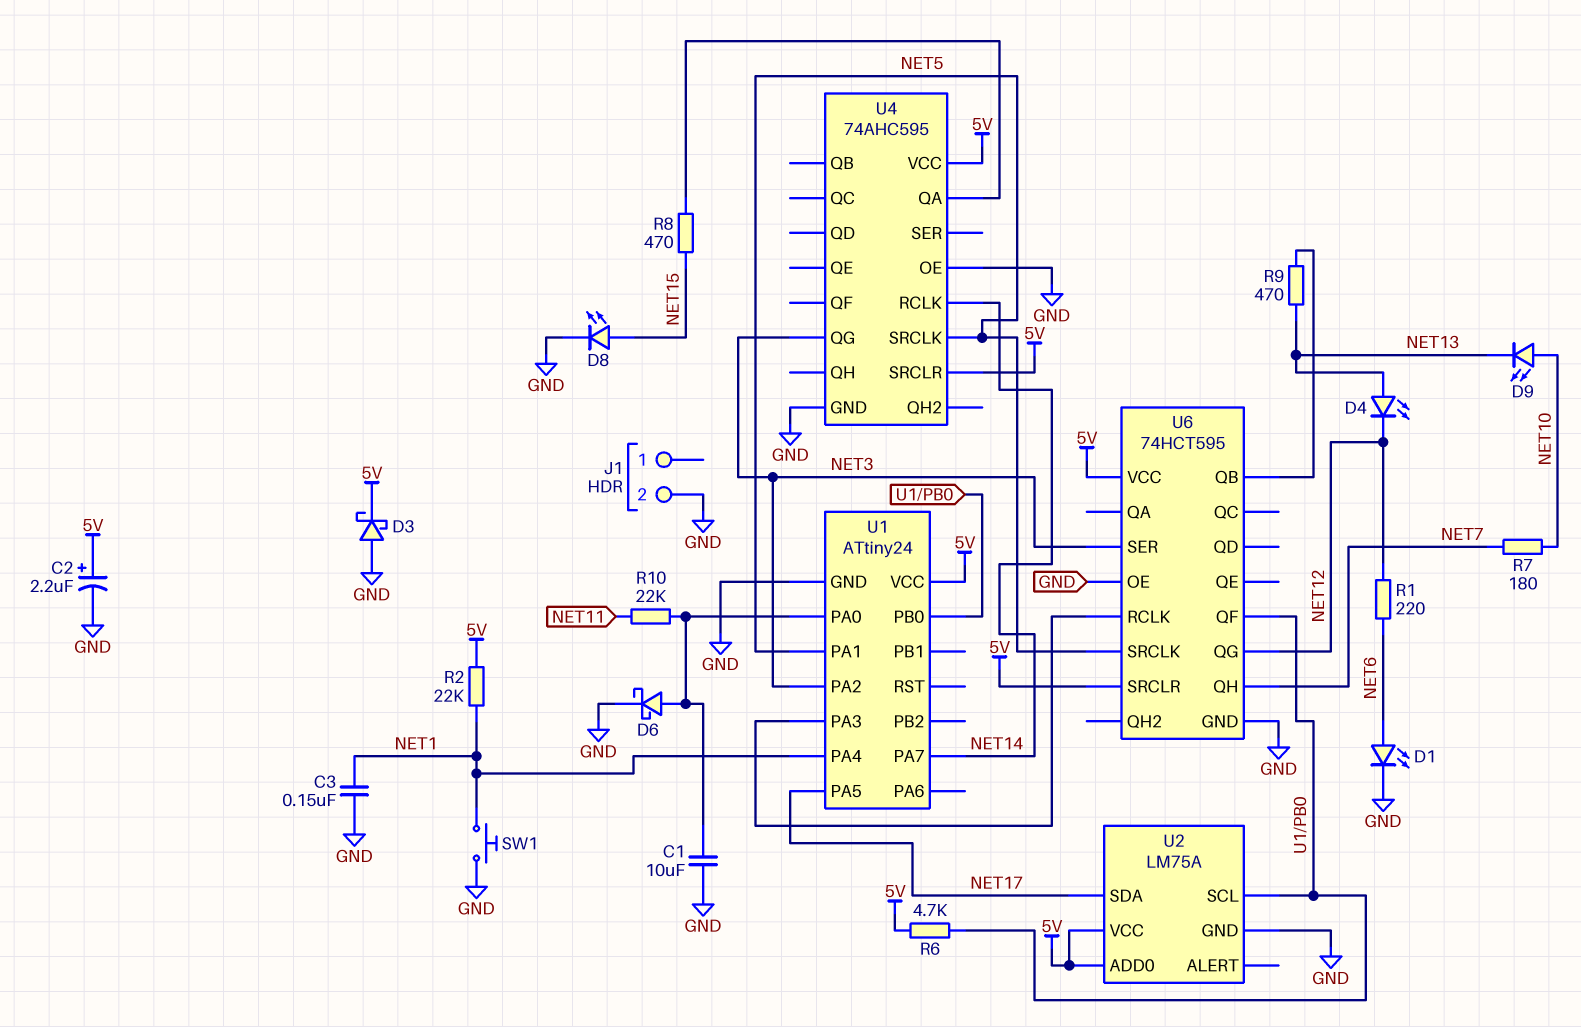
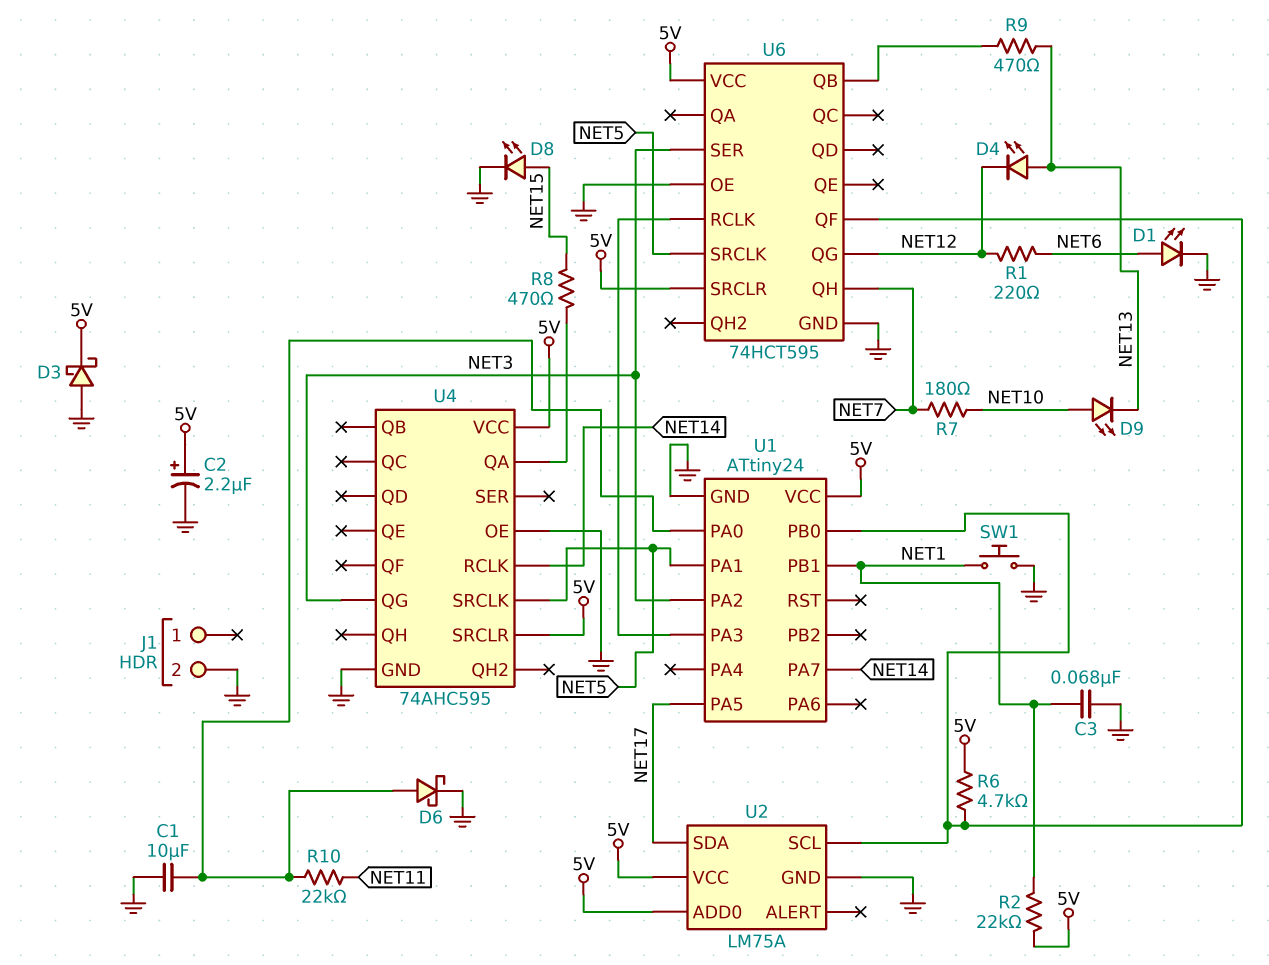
C3: 150nF (GND, NET1) -> 68nF (GND, NET1)
U1 pin PA4: NET1 -> none
U1 pin PB1: none -> NET1

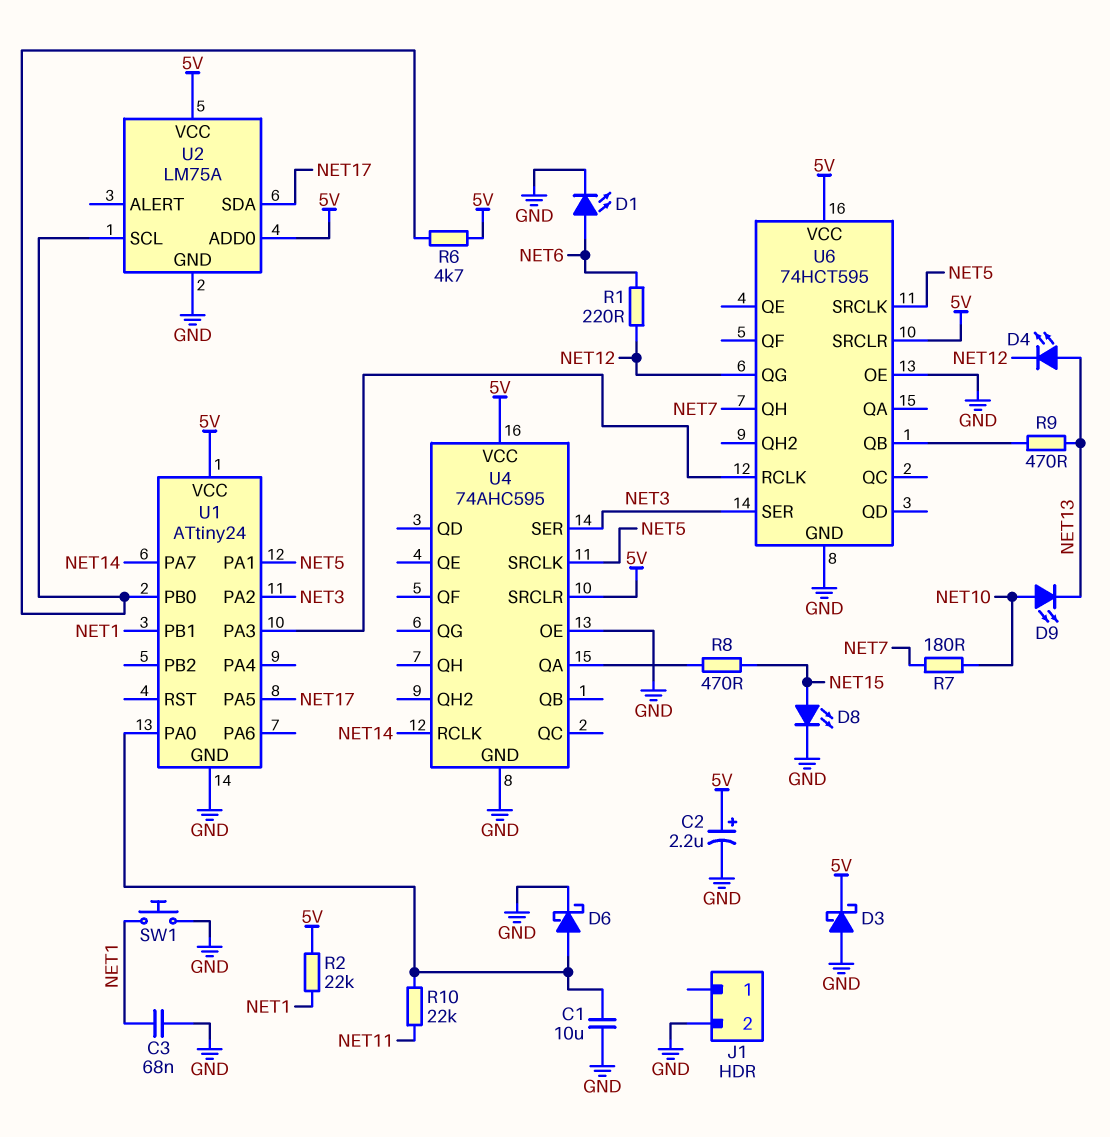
U4 pin QG: NET3 -> none
U4 pin SER: none -> NET3
U6 pin QF: U1/PB0 -> none

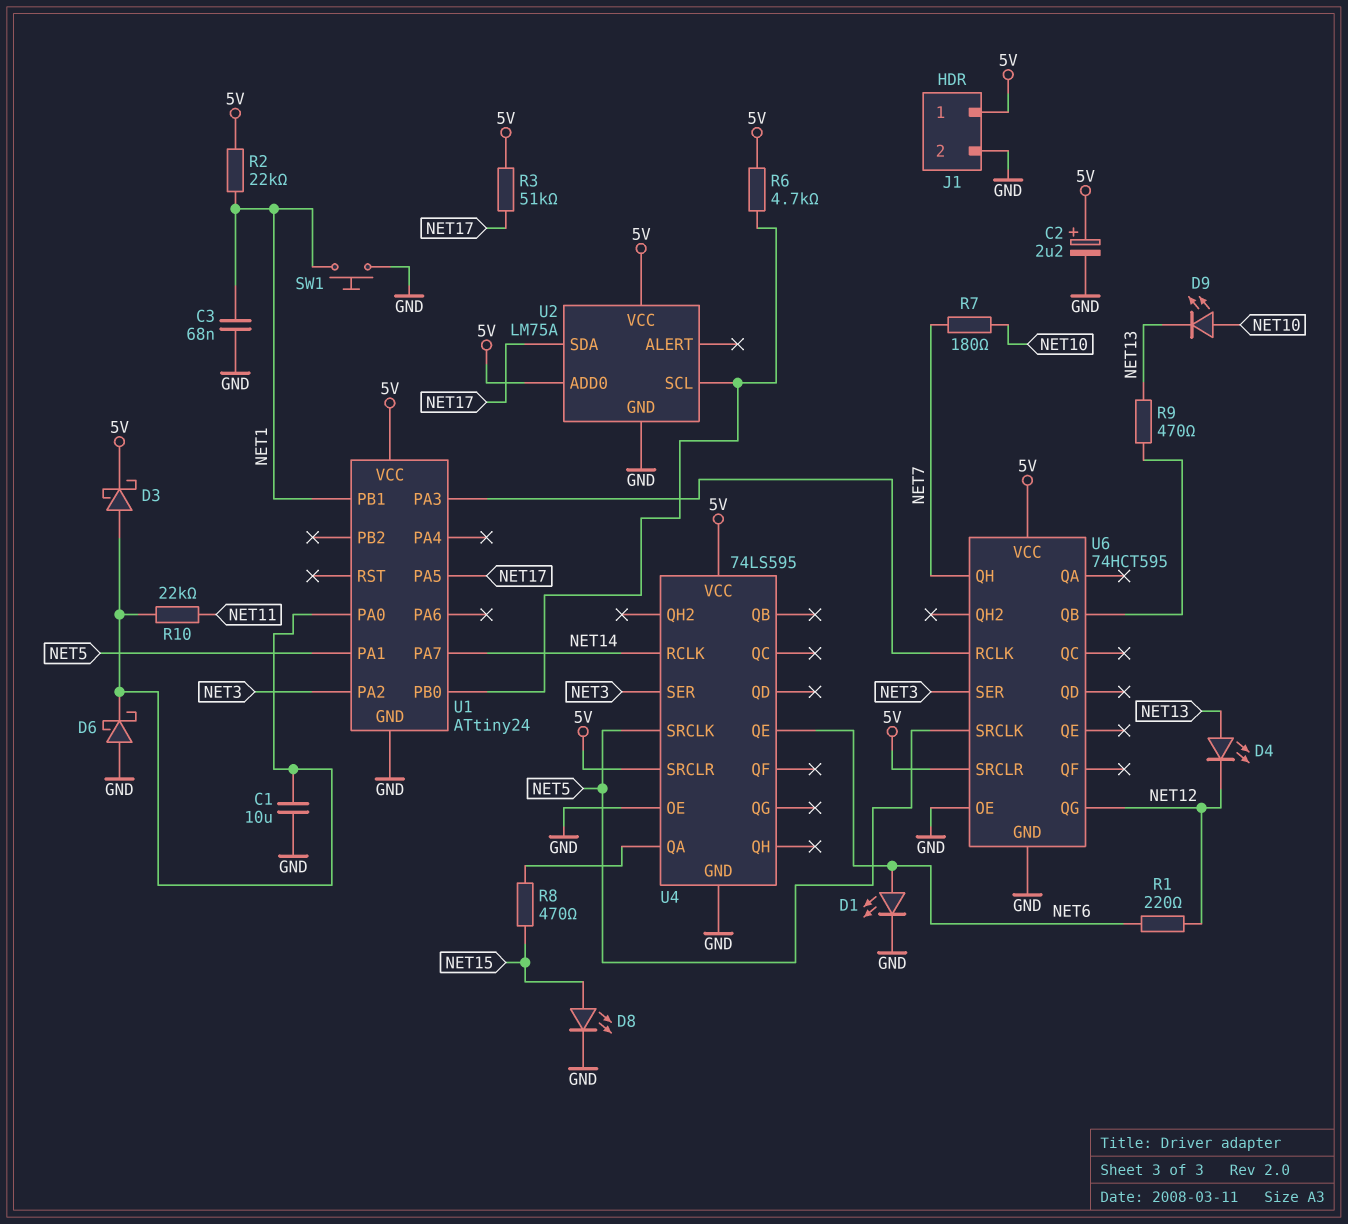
D3: schottky (A GND, K 5V) -> schottky (A U1/PA0, K 5V)
D6: schottky (A U1/PA0, K GND) -> schottky (A GND, K U1/PA0)
J1 pin 1: none -> 5V
R3: none -> 51k (5V, NET17)
U4: 74AHC595 -> 74LS595
U4 pin QE: none -> NET6

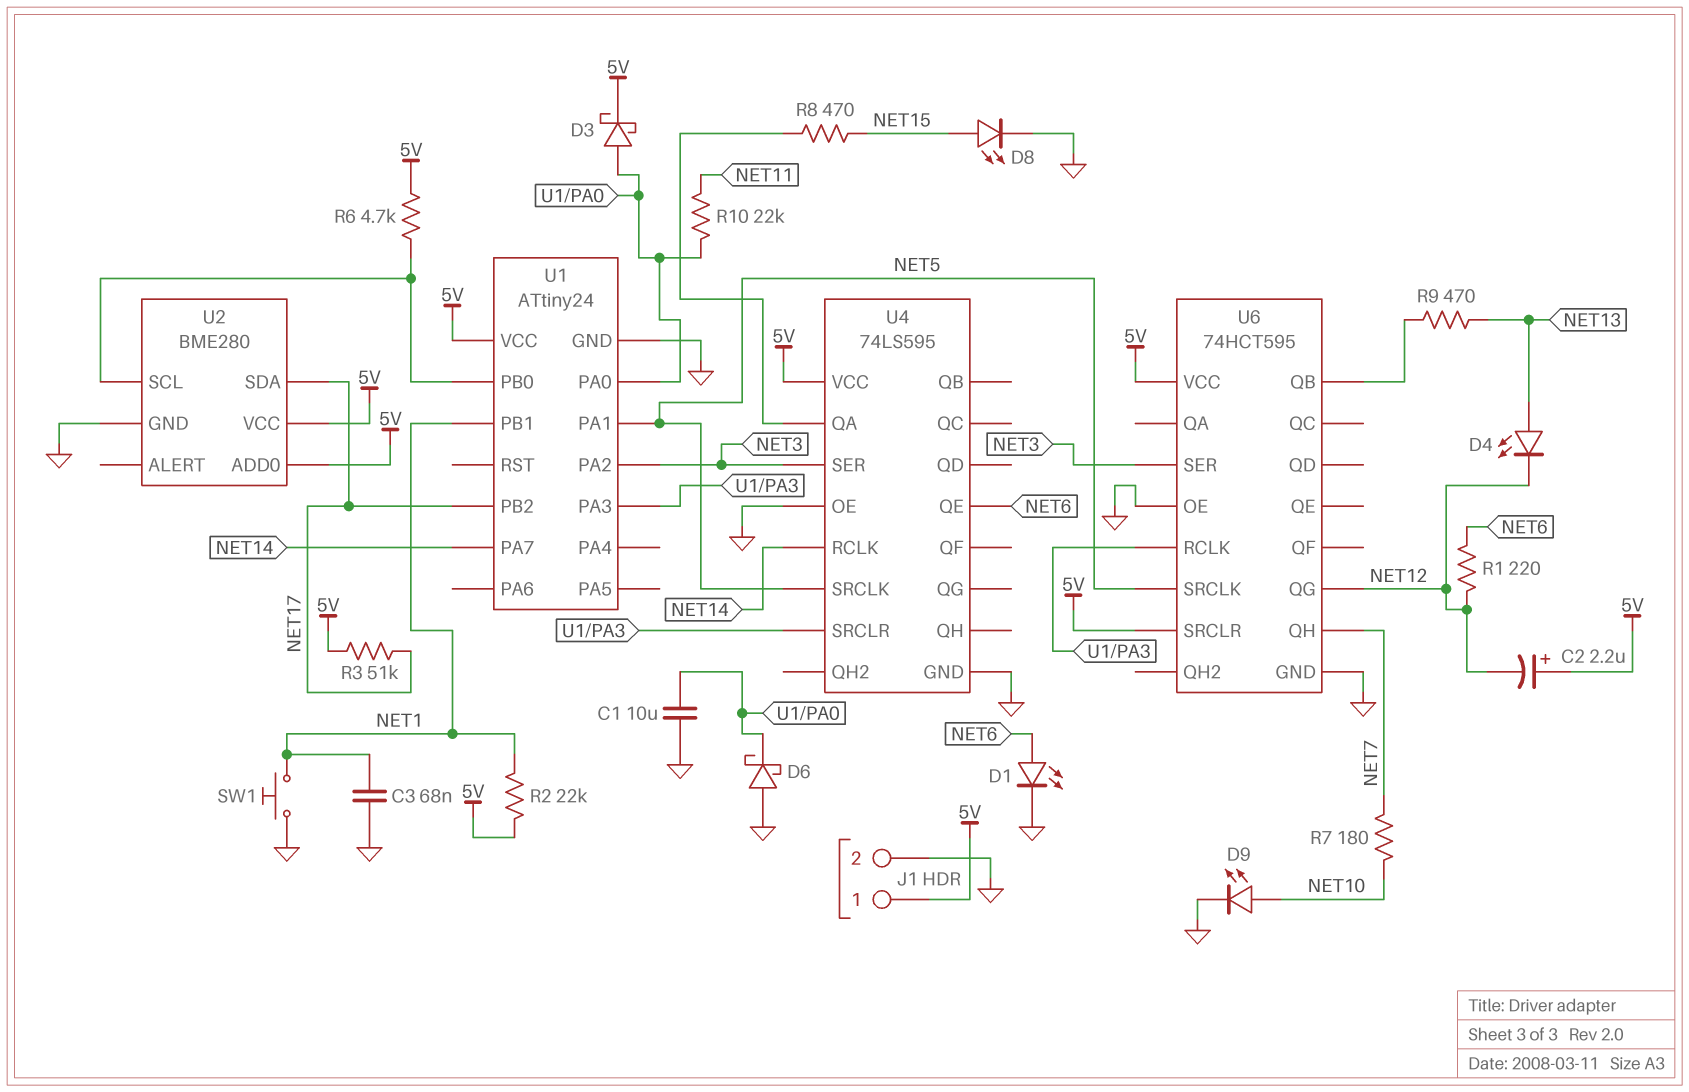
C2: 2.2uF (plus 5V, minus GND) -> 2.2uF (plus 5V, minus NET12)
D9: LED (A NET10, K NET13) -> LED (A NET10, K GND)
U1 pin PA5: NET17 -> none
U1 pin PB2: none -> NET17
U2: LM75A -> BME280
U4 pin SRCLR: 5V -> U1/PA3

